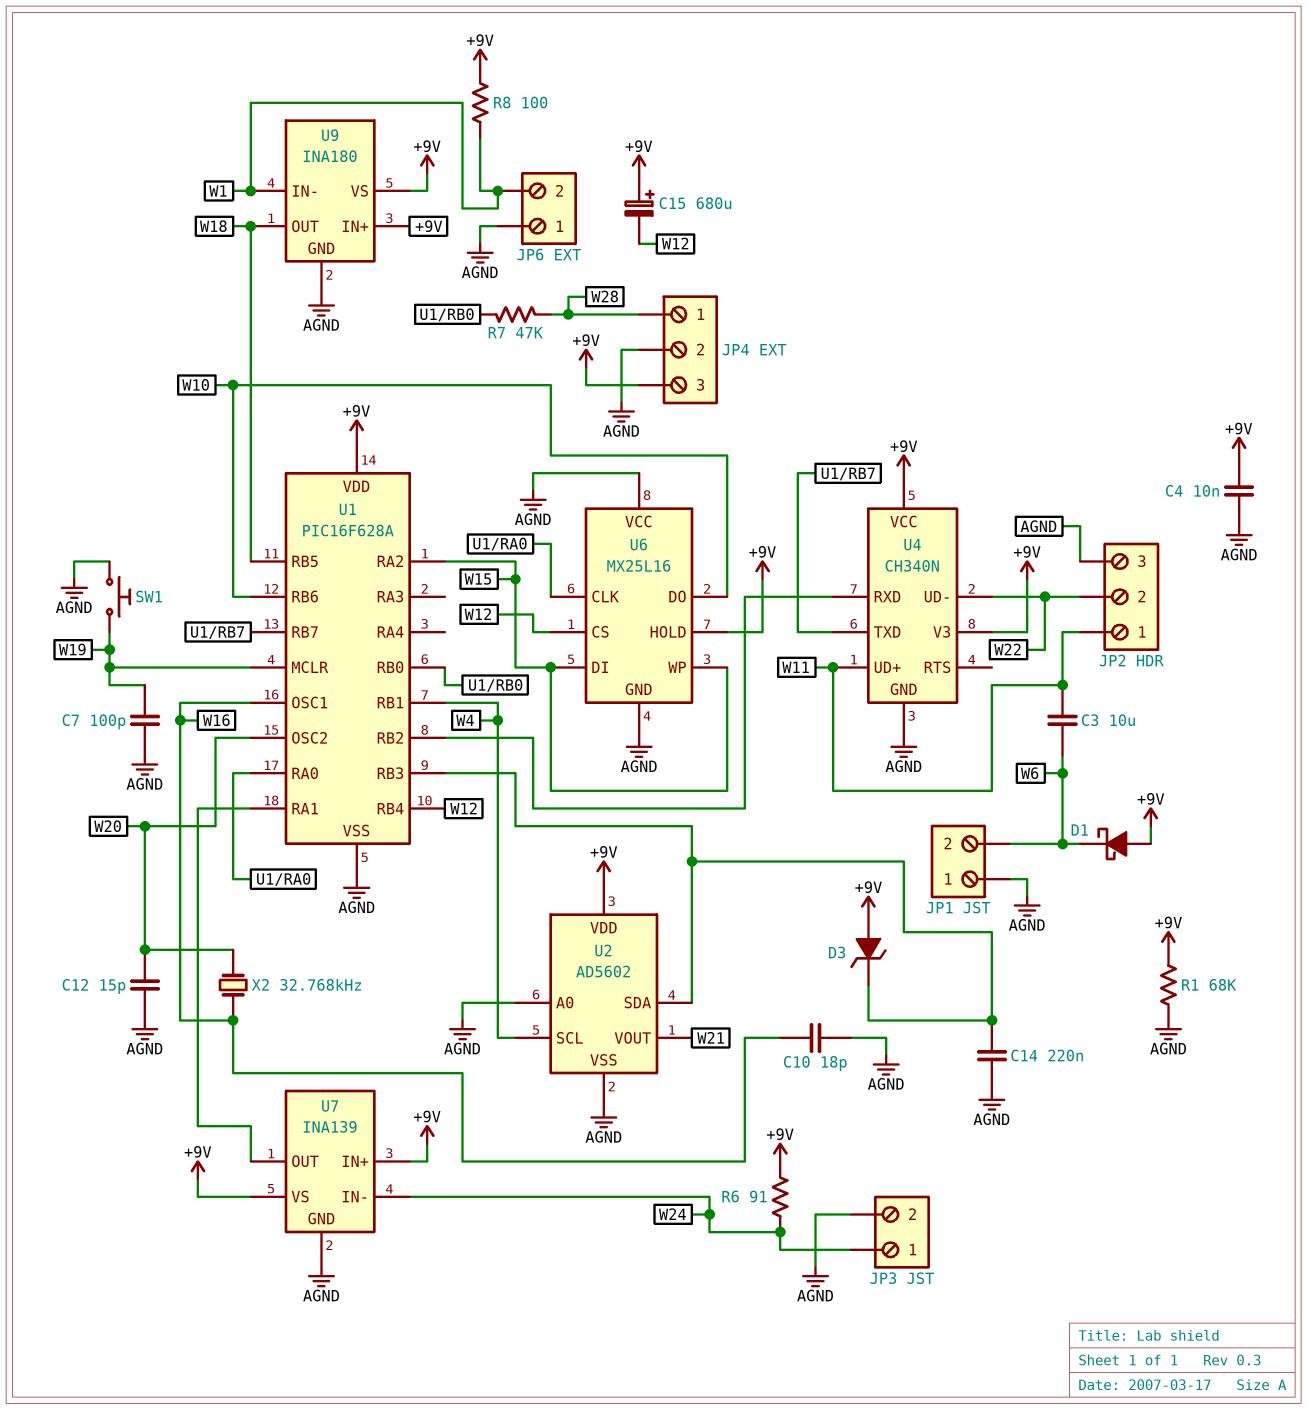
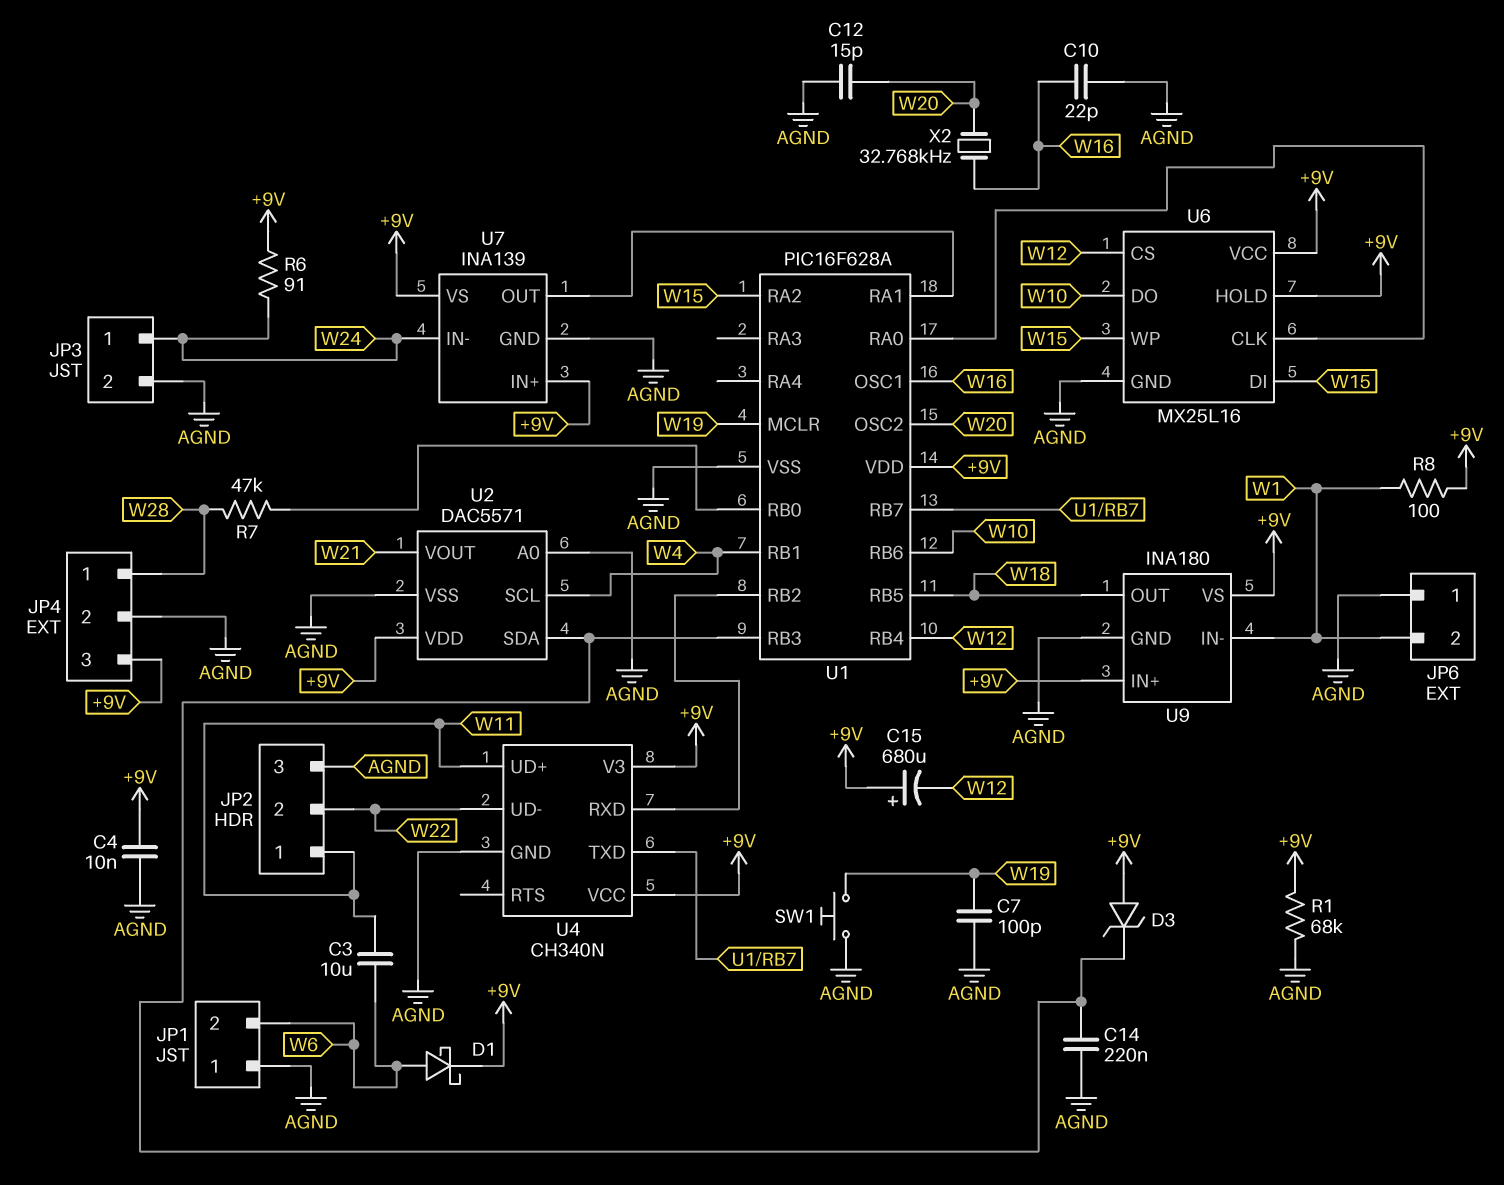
C10: 18pF (AGND, W16) -> 22pF (AGND, W16)
D1: schottky (A +9V, K W6) -> schottky (A W6, K +9V)
U2: AD5602 -> DAC5571
U6 pin VCC: AGND -> +9V

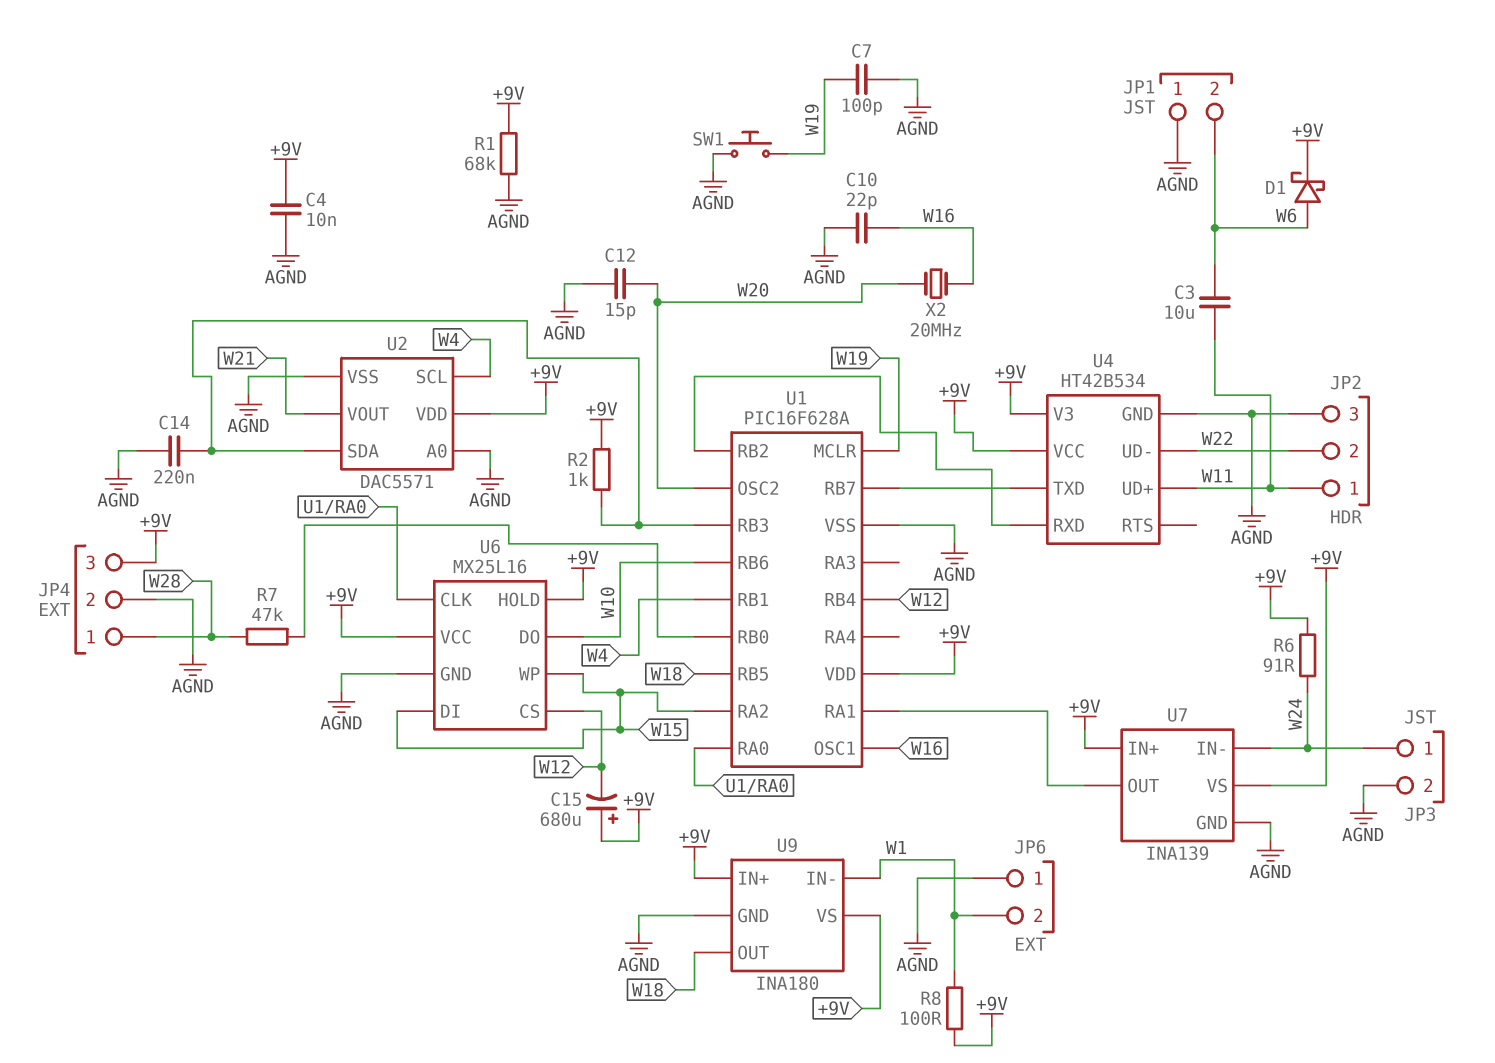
D3: zener (A +9V, K U1/RB3) -> none
R2: none -> 1k (+9V, U1/RB3)
U4: CH340N -> HT42B534
X2: 32.768kHz (W16, W20) -> 20MHz (W16, W20)

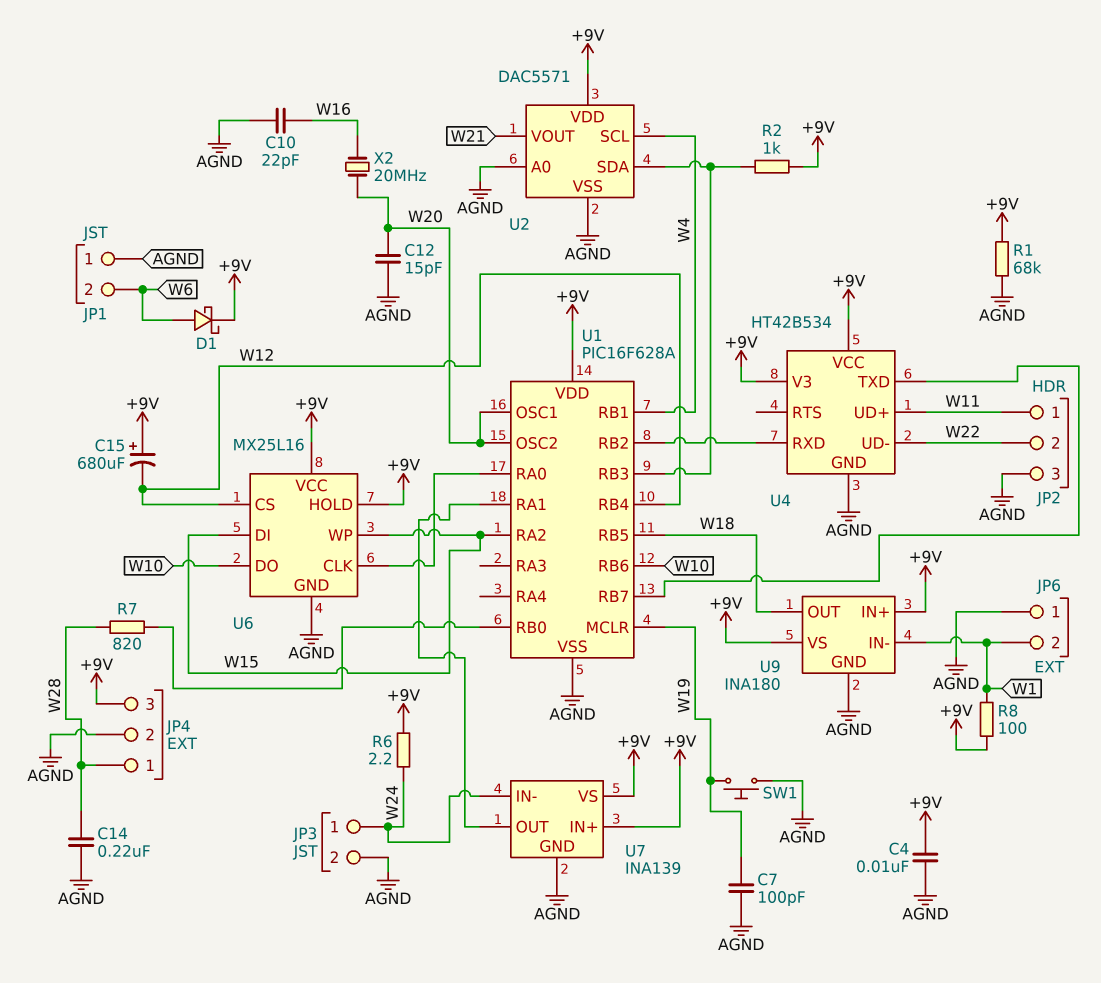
C3: 10uF (W6, W11) -> none
C14: 220nF (AGND, U1/RB3) -> 220nF (AGND, W28)
R6: 91 (+9V, W24) -> 2.2 (+9V, W24)
R7: 47k (U1/RB0, W28) -> 820 (U1/RB0, W28)
U1 pin OSC1: W16 -> W20

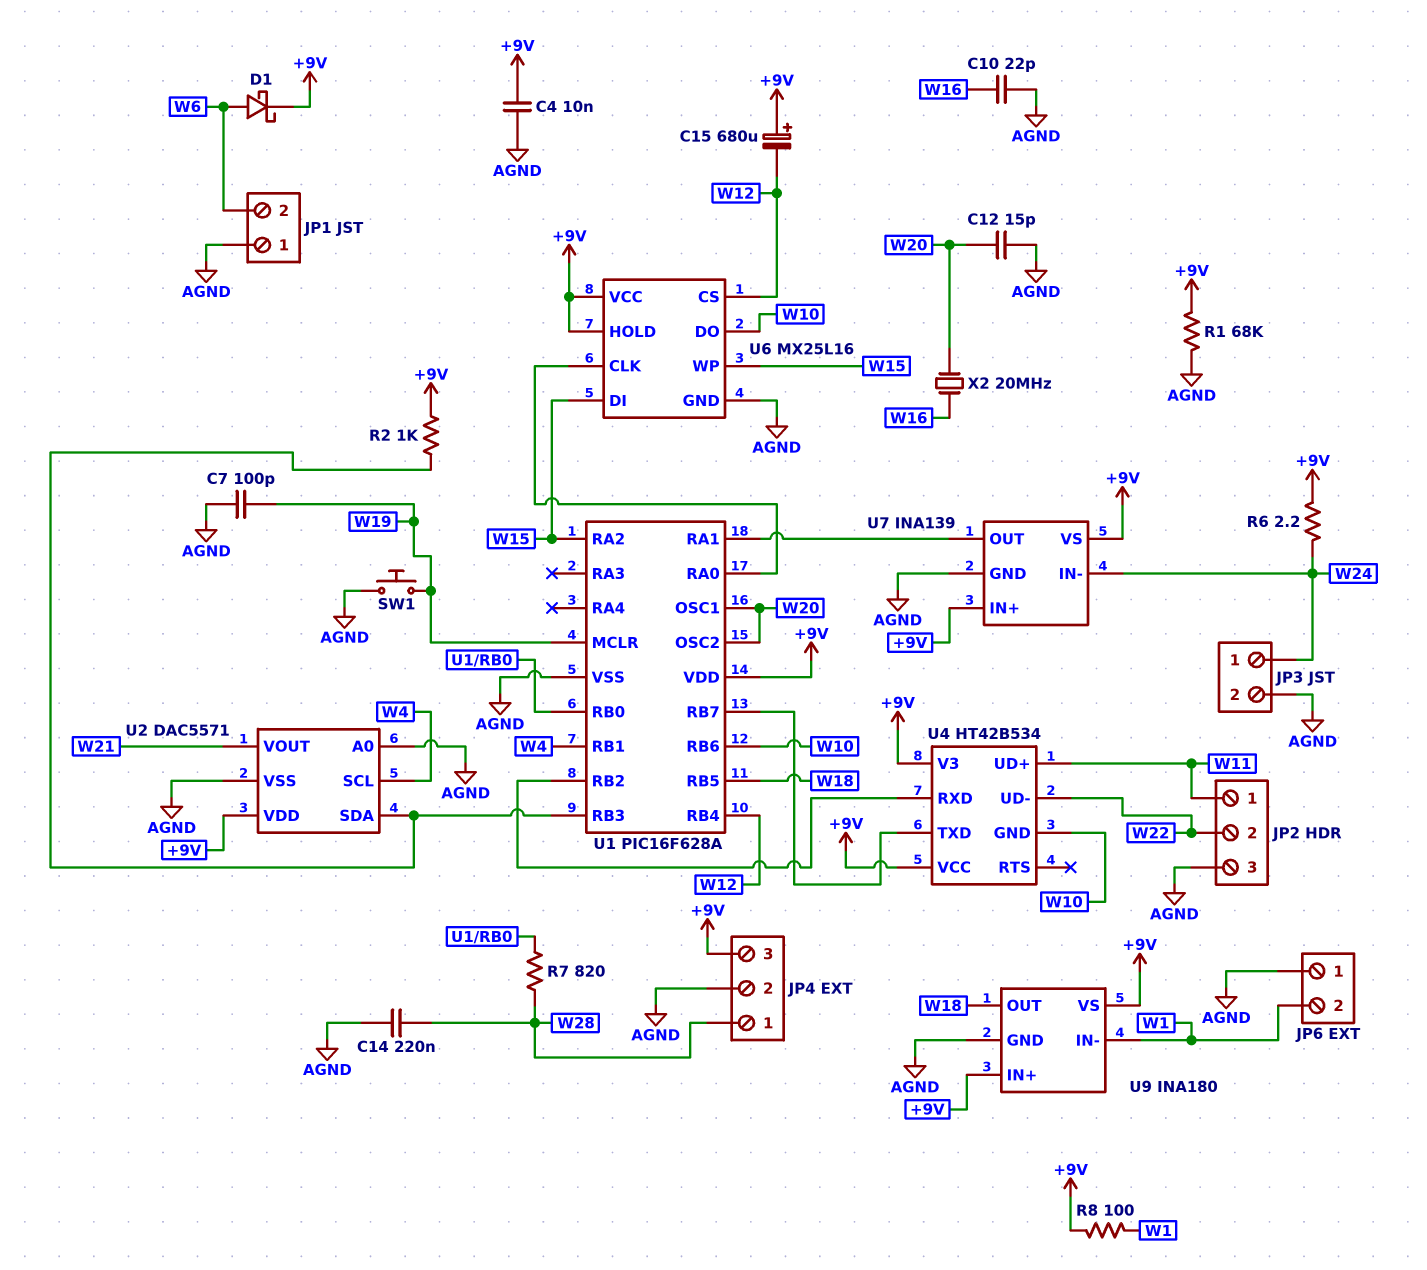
U4 pin GND: AGND -> W10

